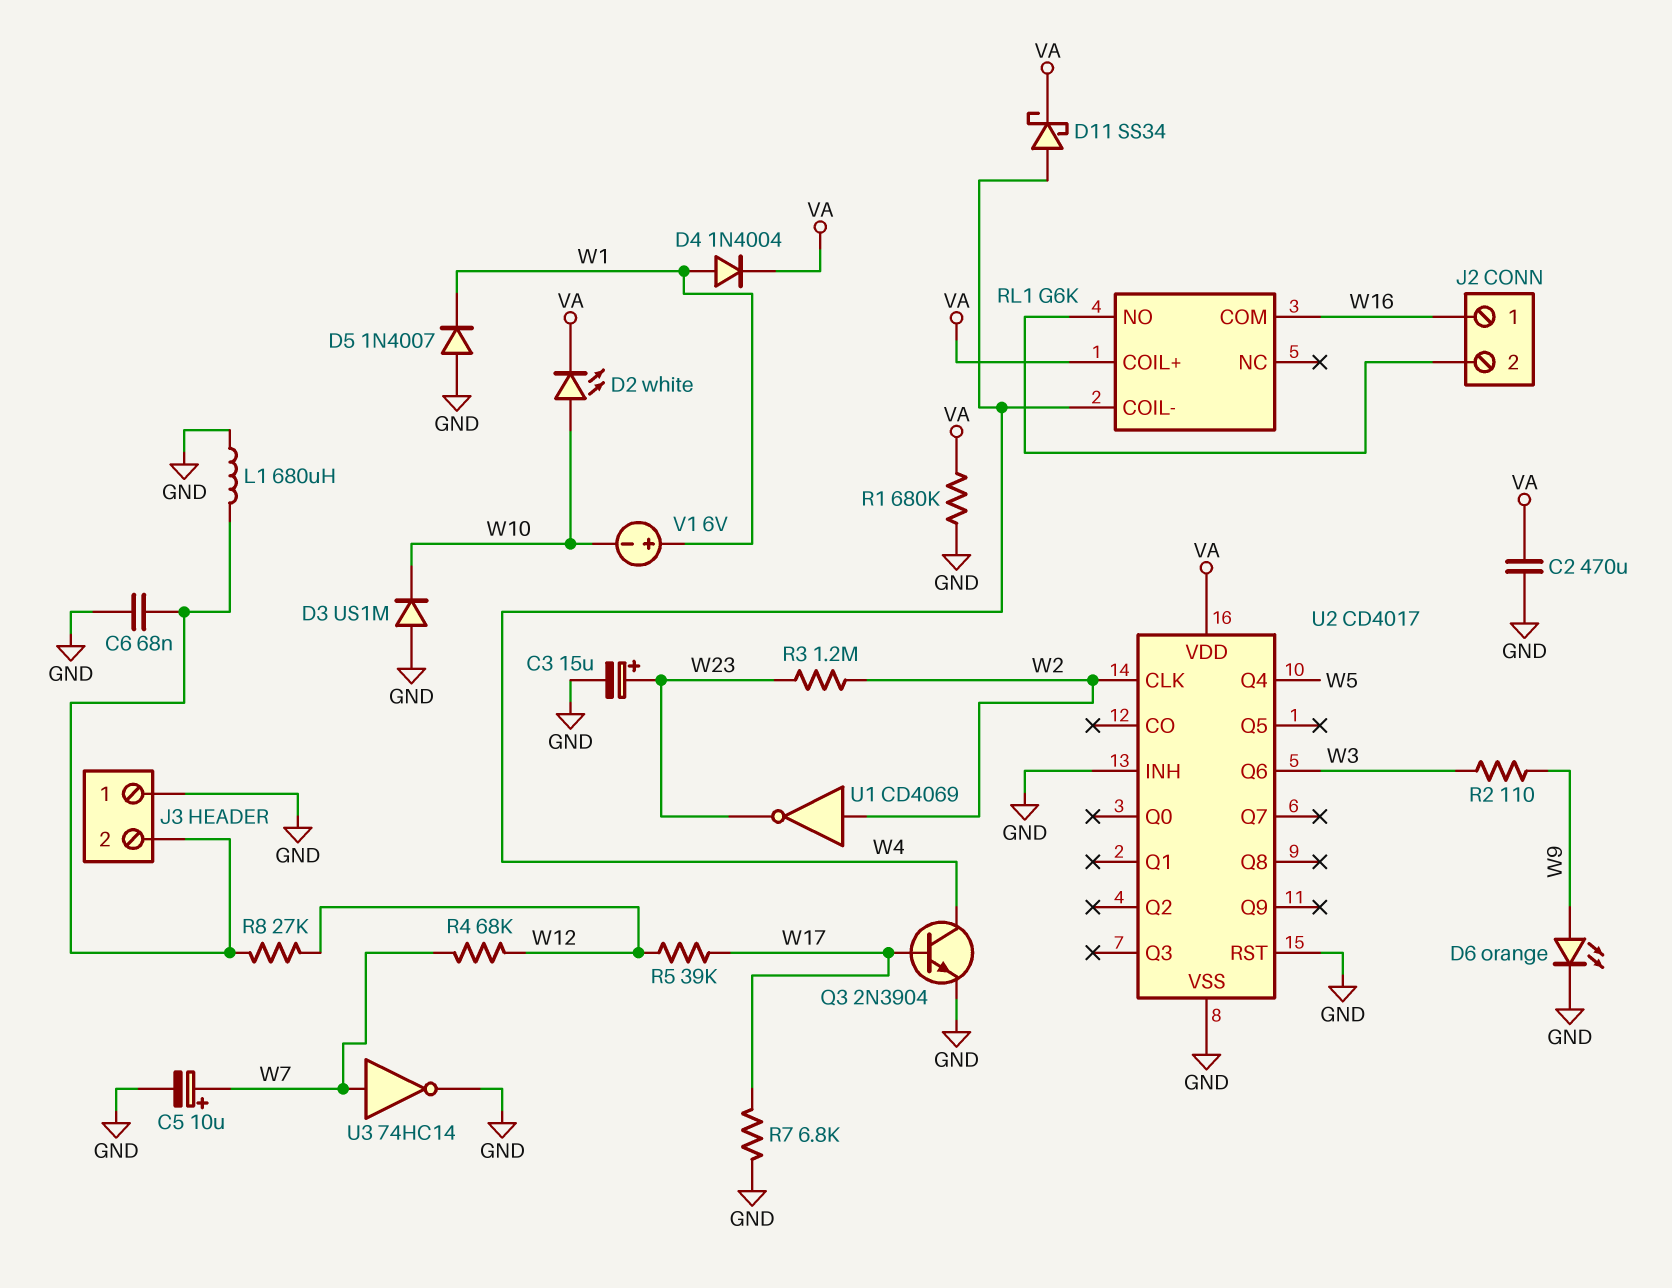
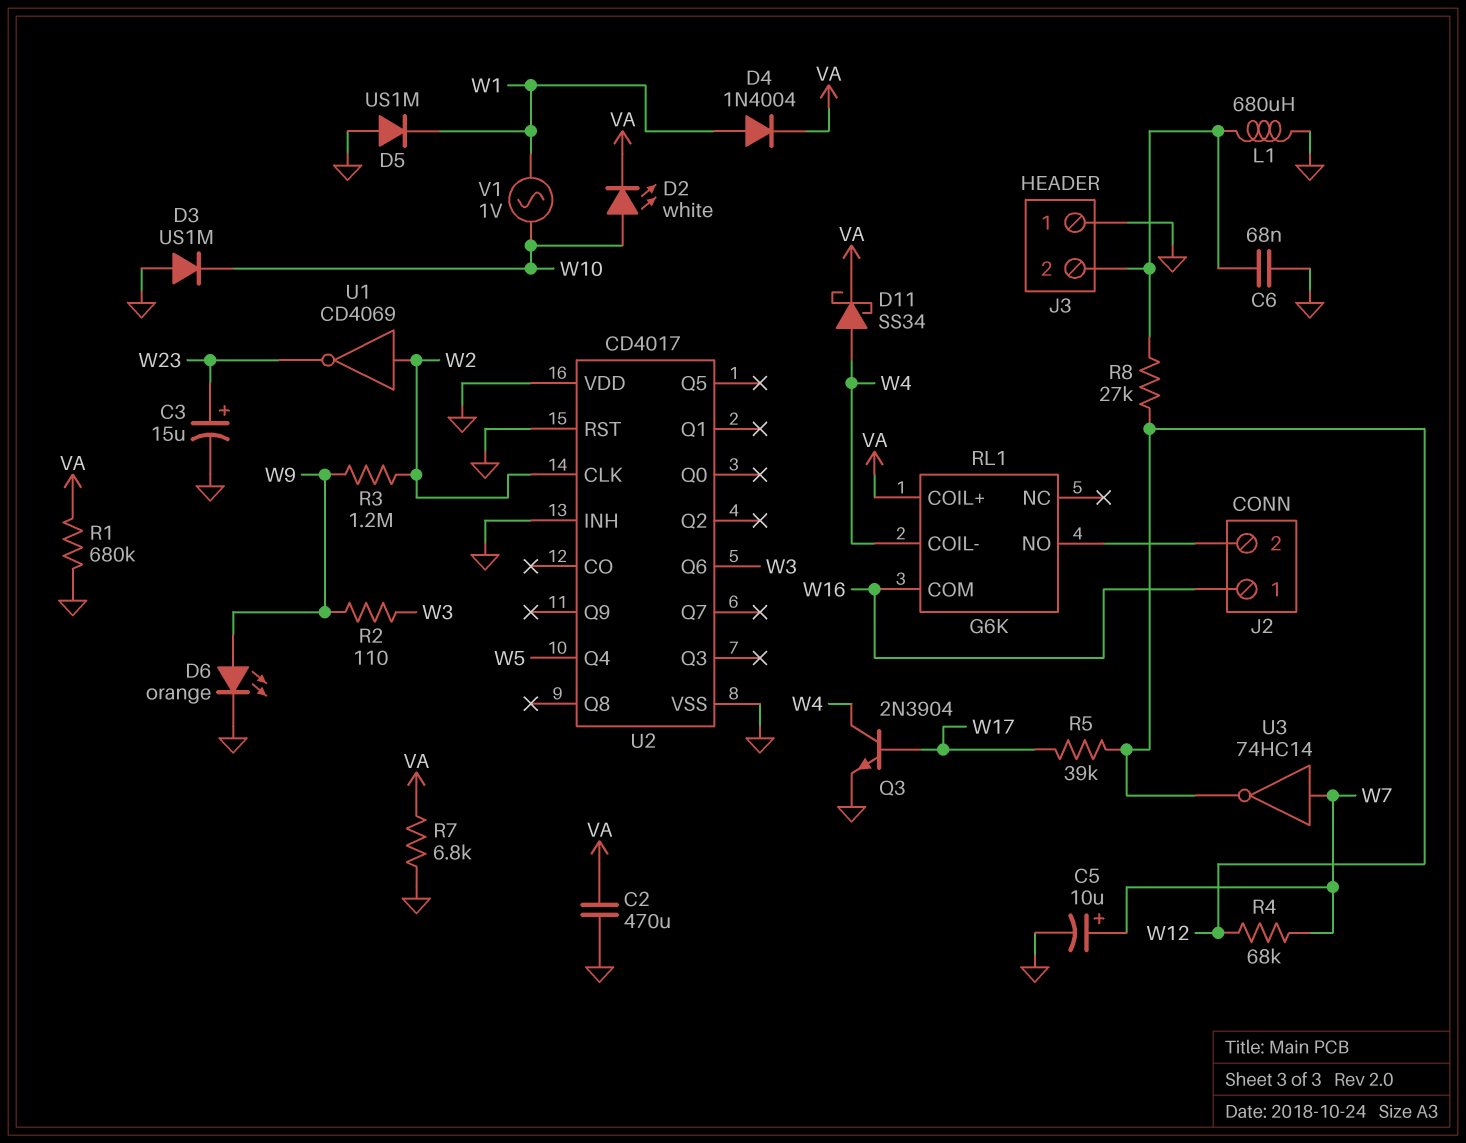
D5: diode 1N4007 (A GND, K W1) -> diode US1M (A GND, K W1)
R3: 1.2M (W2, W23) -> 1.2M (W2, W9)
R7: 6.8k (GND, W17) -> 6.8k (GND, VA)
U2 pin VDD: VA -> GND
U3: NOT 74HC14 (in W7, out GND) -> NOT 74HC14 (in W7, out W12)
V1: 6V (plus W1, minus W10) -> AC 1V (W1, W10)

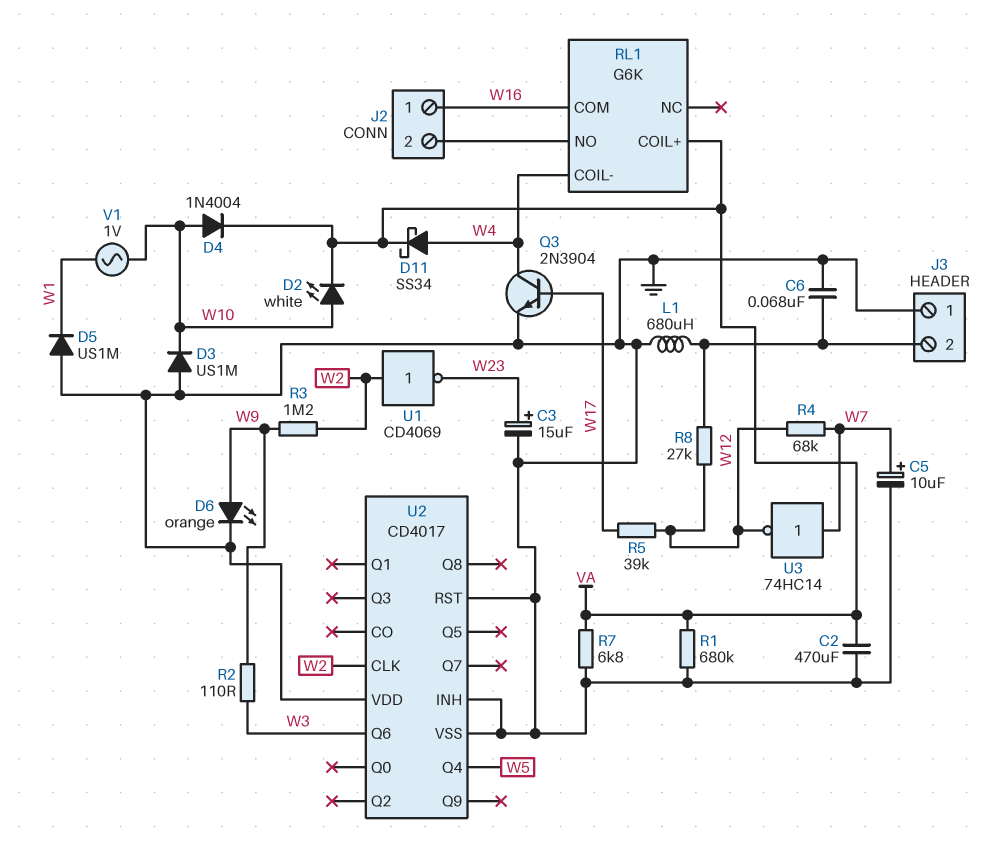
D4: diode 1N4004 (A W1, K VA) -> diode 1N4004 (A W10, K VA)

